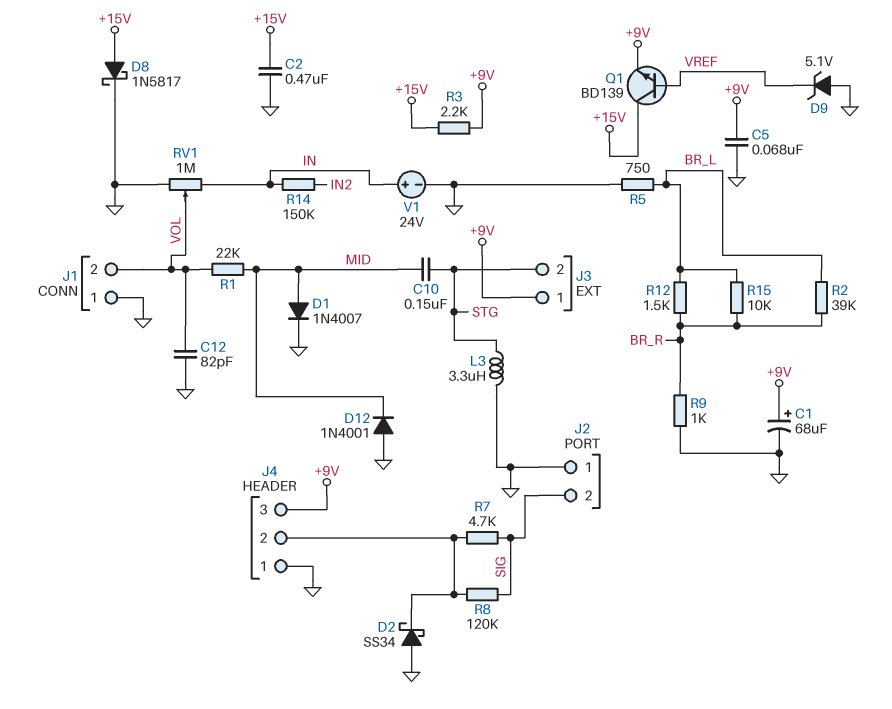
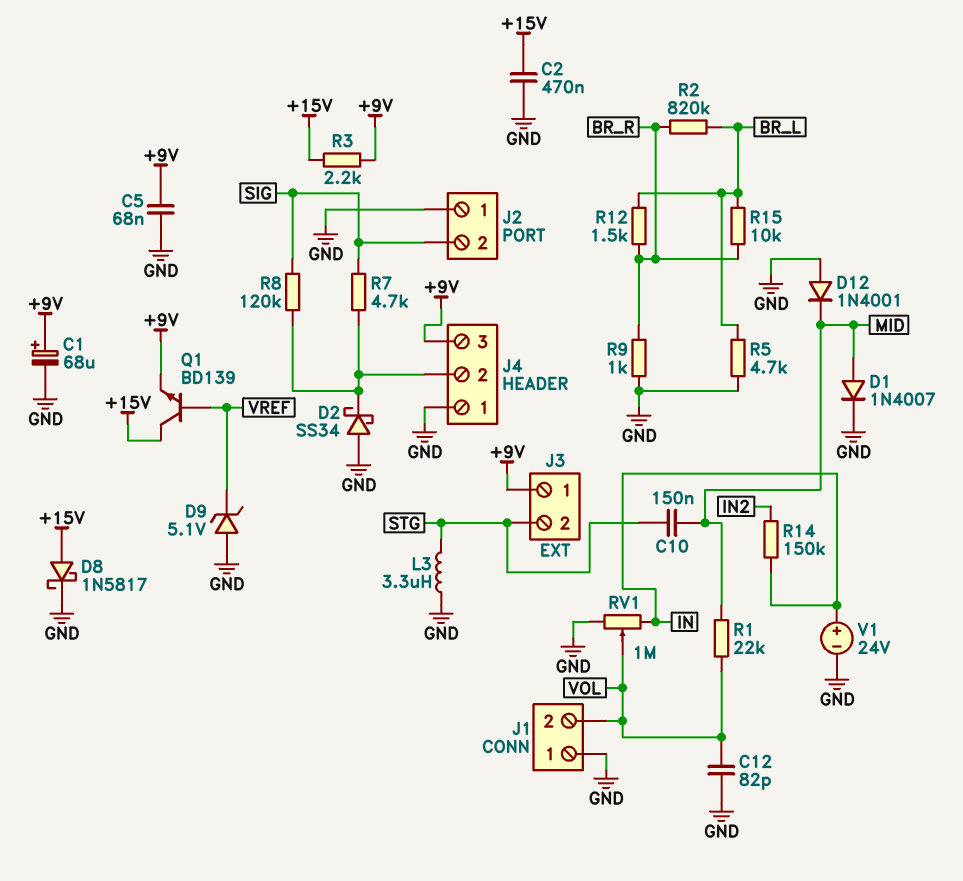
R2: 39k (BR_L, BR_R) -> 820k (BR_L, BR_R)
R5: 750 (BR_L, GND) -> 4.7k (BR_L, GND)

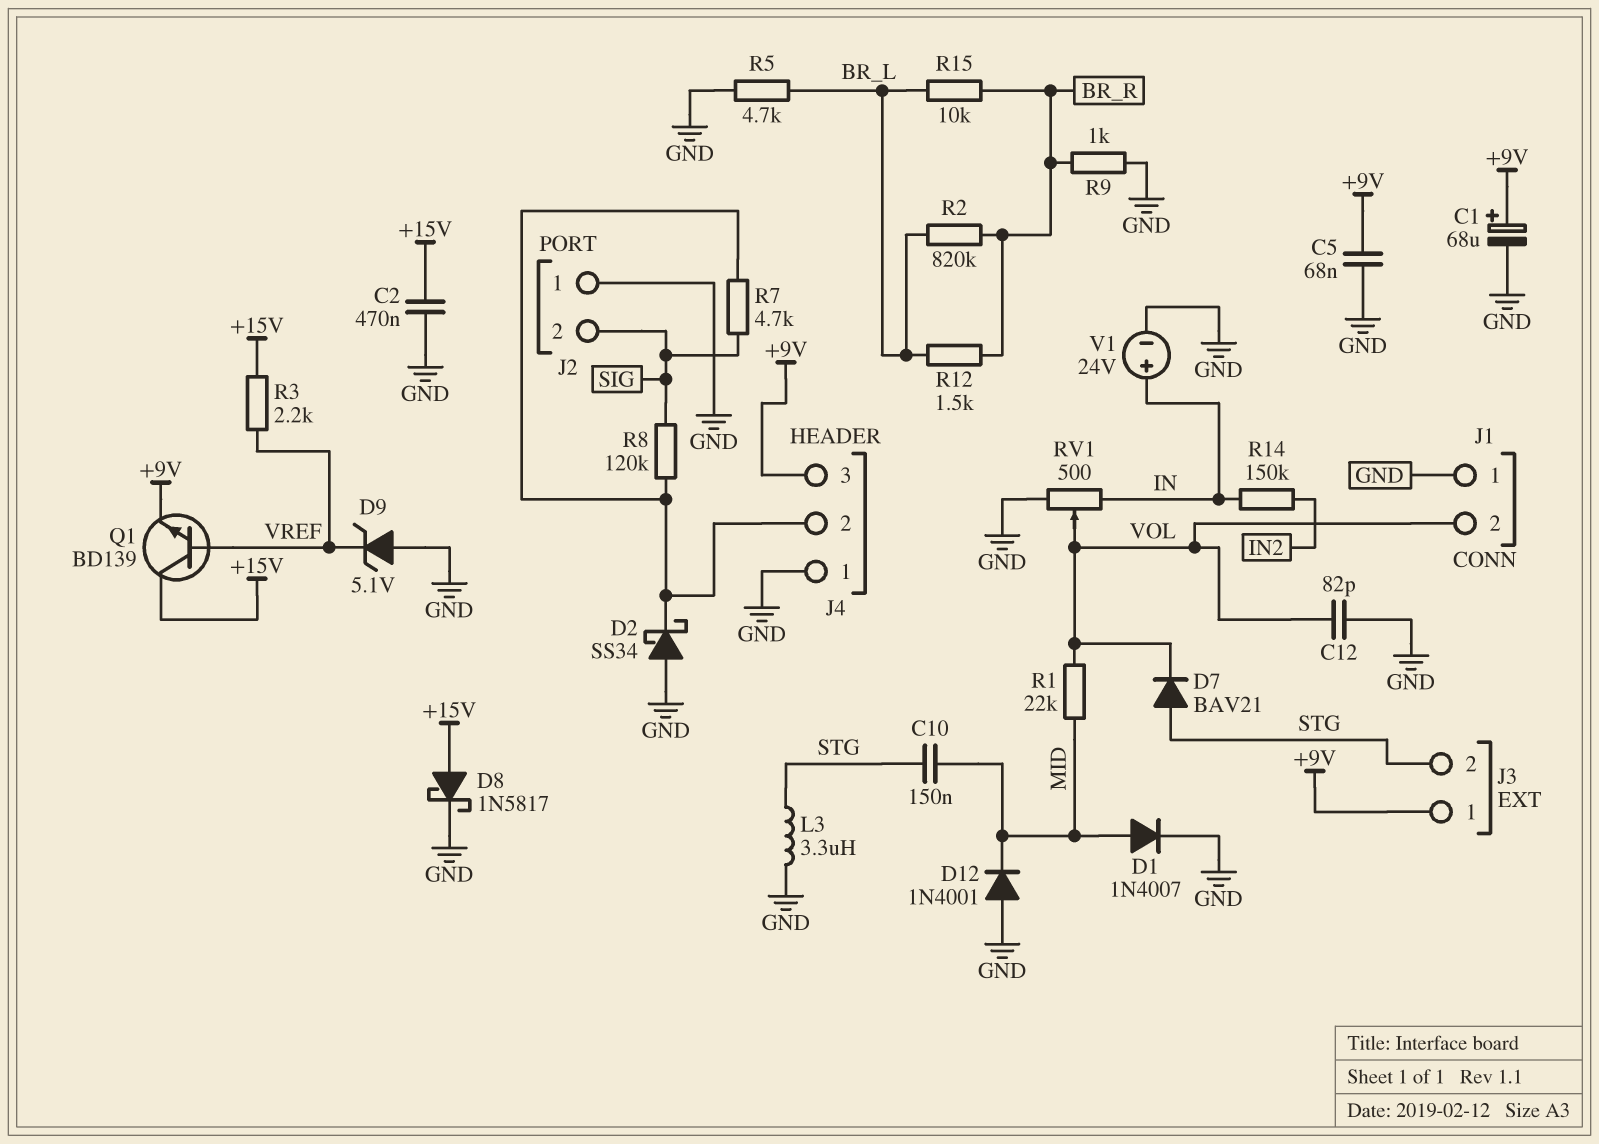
D7: none -> diode BAV21 (A STG, K VOL)
R3: 2.2k (+9V, +15V) -> 2.2k (+15V, VREF)
RV1: 1M (GND, IN, wiper VOL) -> 500 (GND, IN, wiper VOL)

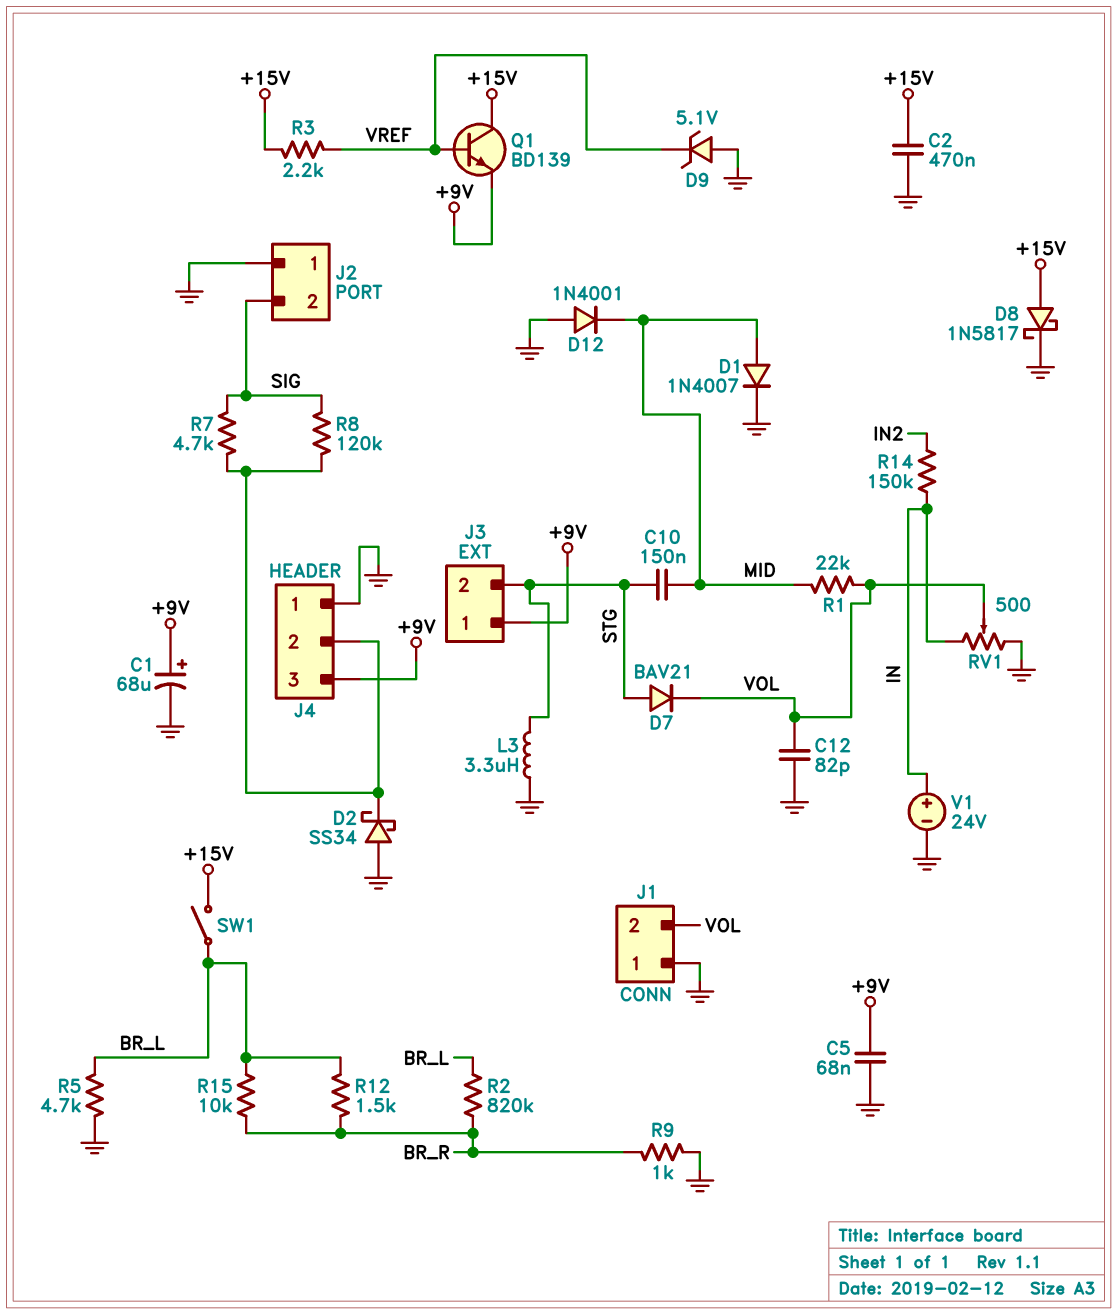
SW1: none -> switch (+15V, BR_L)

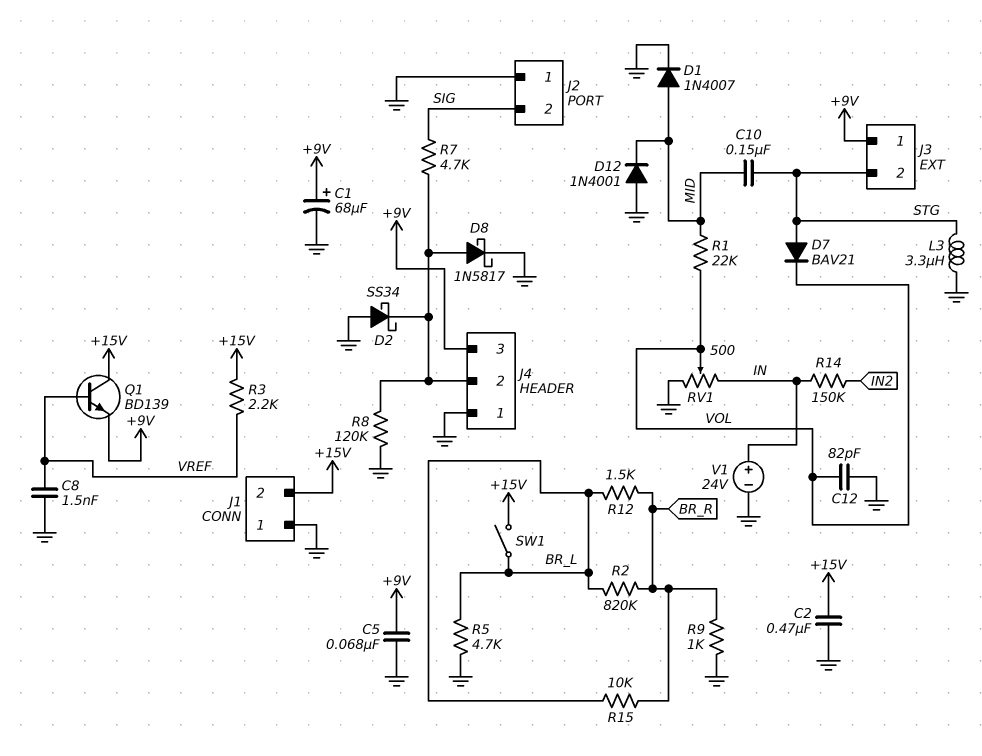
C8: none -> 1.5nF (GND, VREF)
D8: schottky 1N5817 (A +15V, K GND) -> schottky 1N5817 (A J4/2, K GND)
D9: zener 5.1V (A GND, K VREF) -> none
J1 pin 2: VOL -> +15V
R8: 120k (J4/2, SIG) -> 120k (GND, J4/2)

